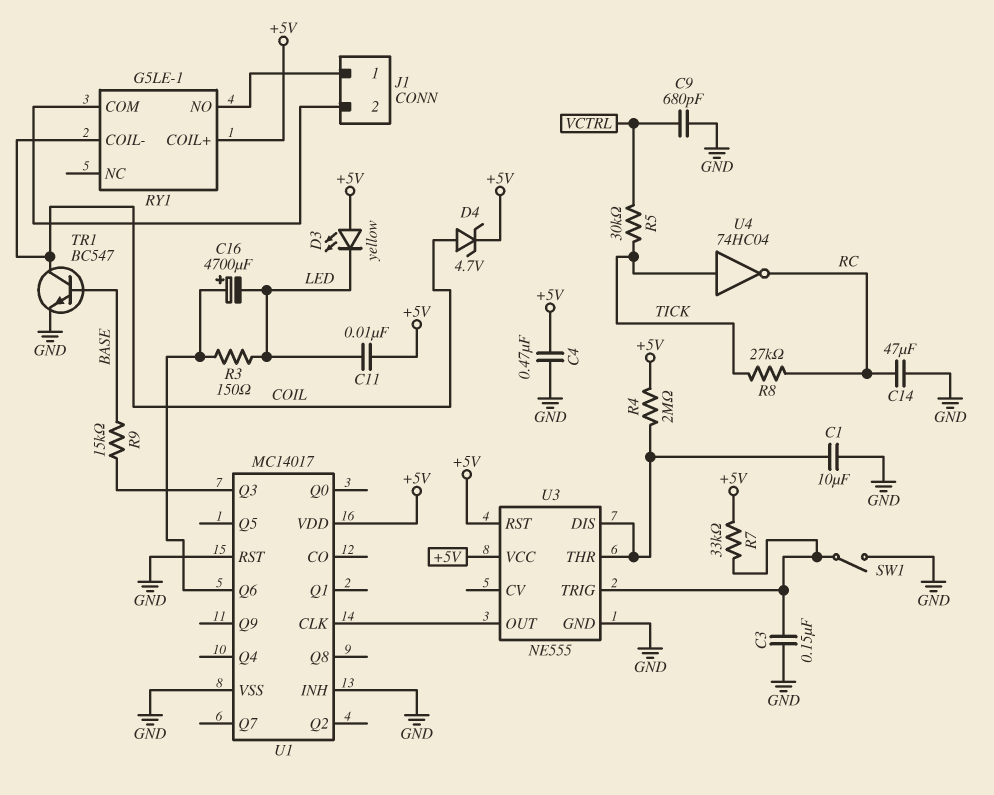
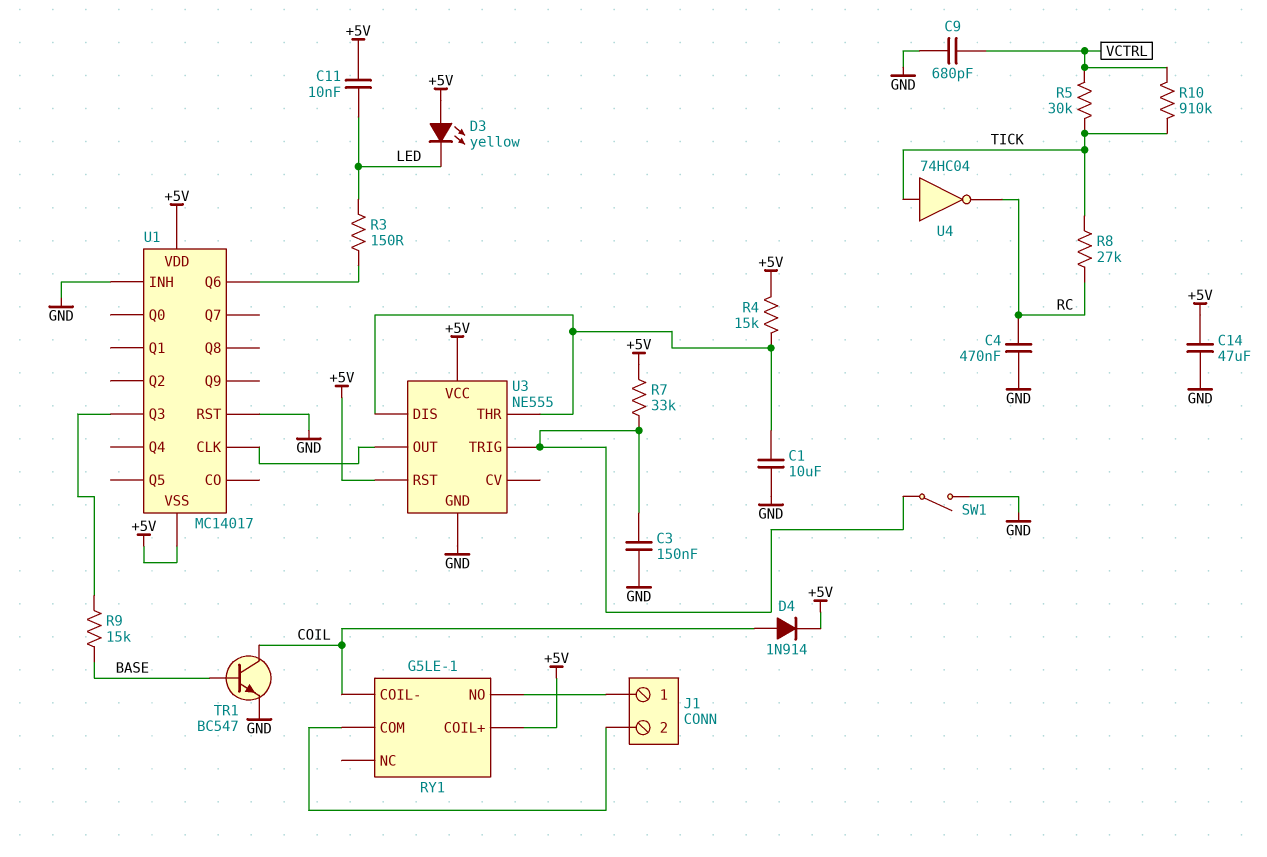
C4: 470nF (+5V, GND) -> 470nF (GND, RC)
C14: 47uF (GND, RC) -> 47uF (+5V, GND)
C16: 4700uF (plus U1/Q6, minus LED) -> none
D4: zener 4.7V (A COIL, K +5V) -> diode 1N914 (A COIL, K +5V)
R4: 2M (+5V, U3/DIS) -> 15k (+5V, U3/DIS)
R10: none -> 910k (TICK, VCTRL)
U1 pin VSS: GND -> +5V

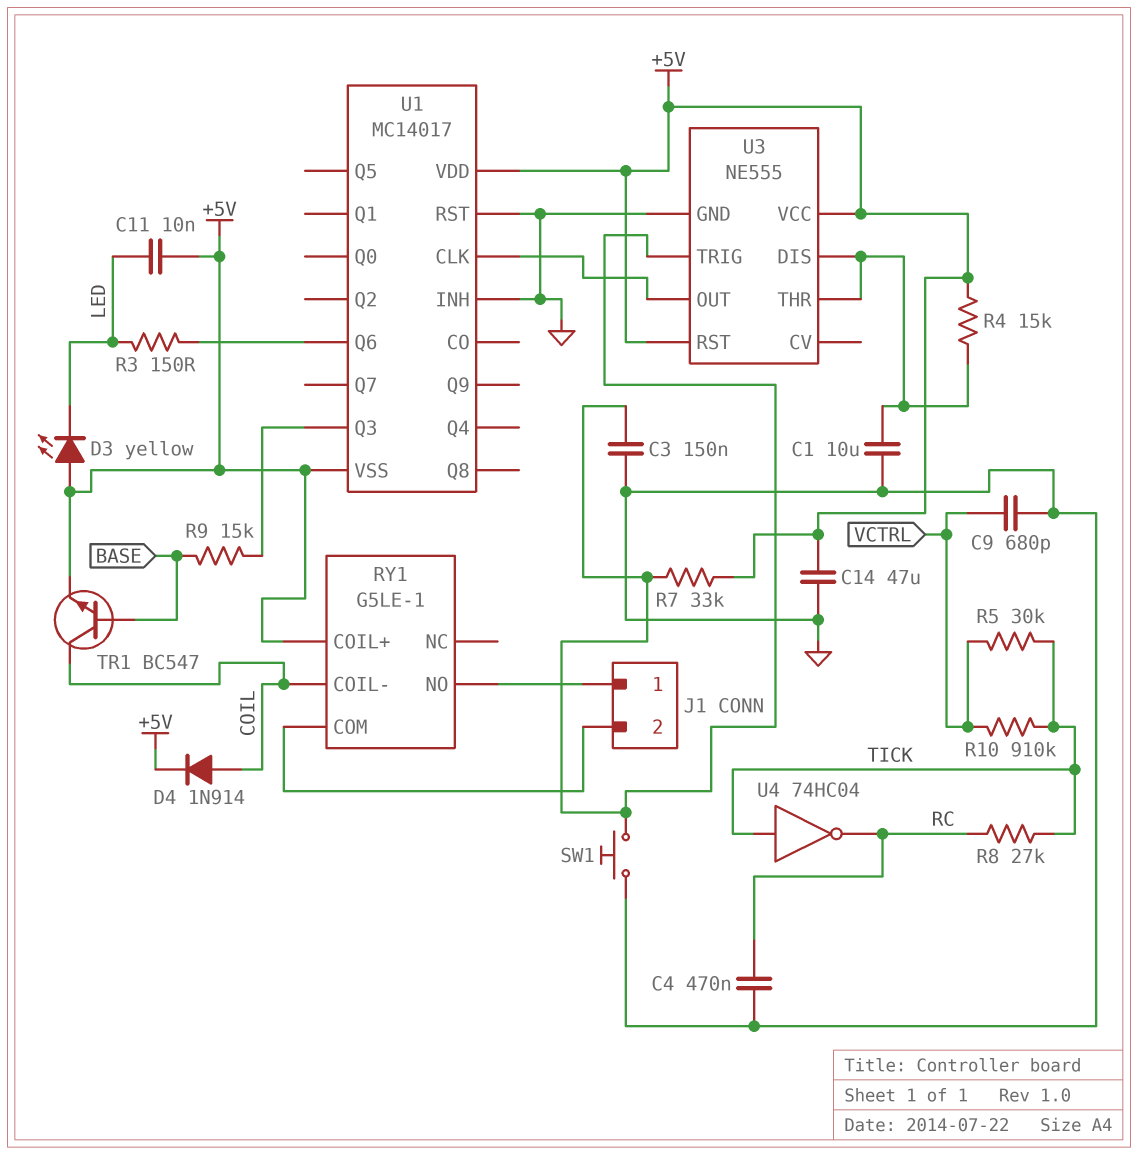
SW1: switch (GND, U3/TRIG) -> button (GND, U3/TRIG)
TR1: NPN BC547 (B BASE, C COIL, E GND) -> NPN BC547 (B BASE, C COIL, E +5V)

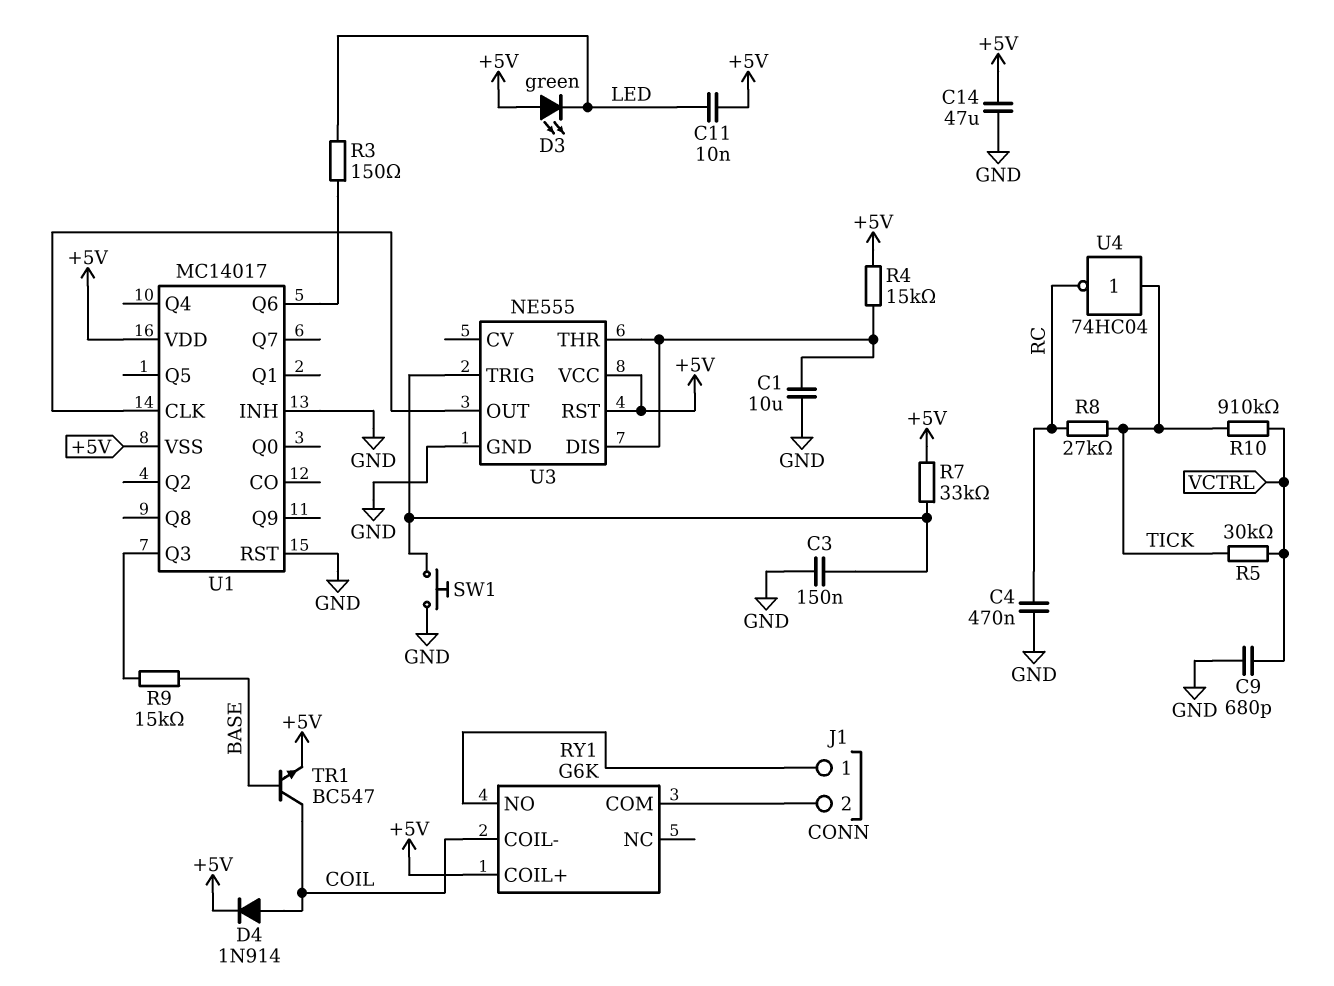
D3: LED yellow (A +5V, K LED) -> LED green (A +5V, K LED)
RY1: G5LE-1 -> G6K

